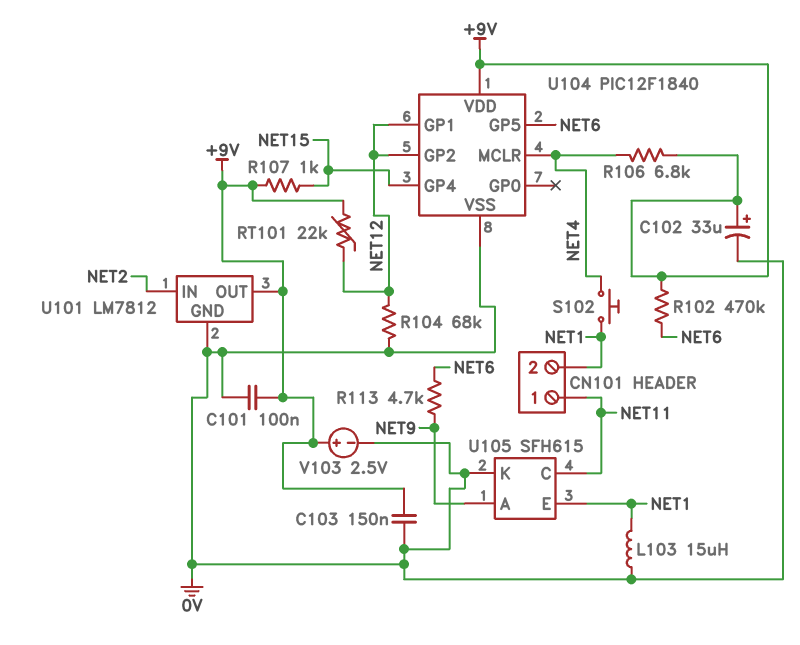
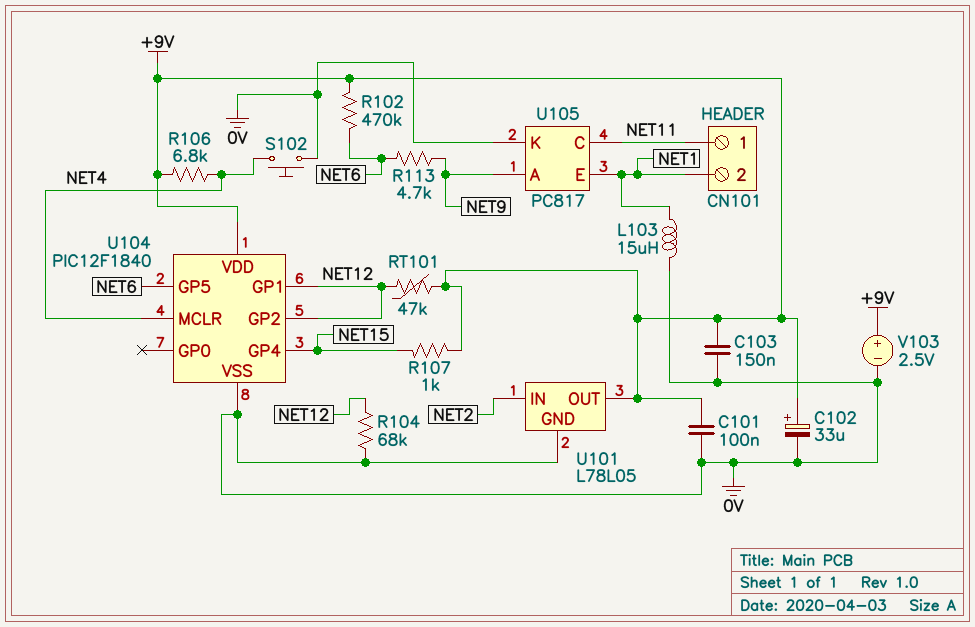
RT101: 22k (+9V, NET12) -> 47k (+9V, NET12)
S102: button (NET1, NET4) -> button (0V, NET4)
U101: LM7812 -> L78L05
U105: SFH615 -> PC817

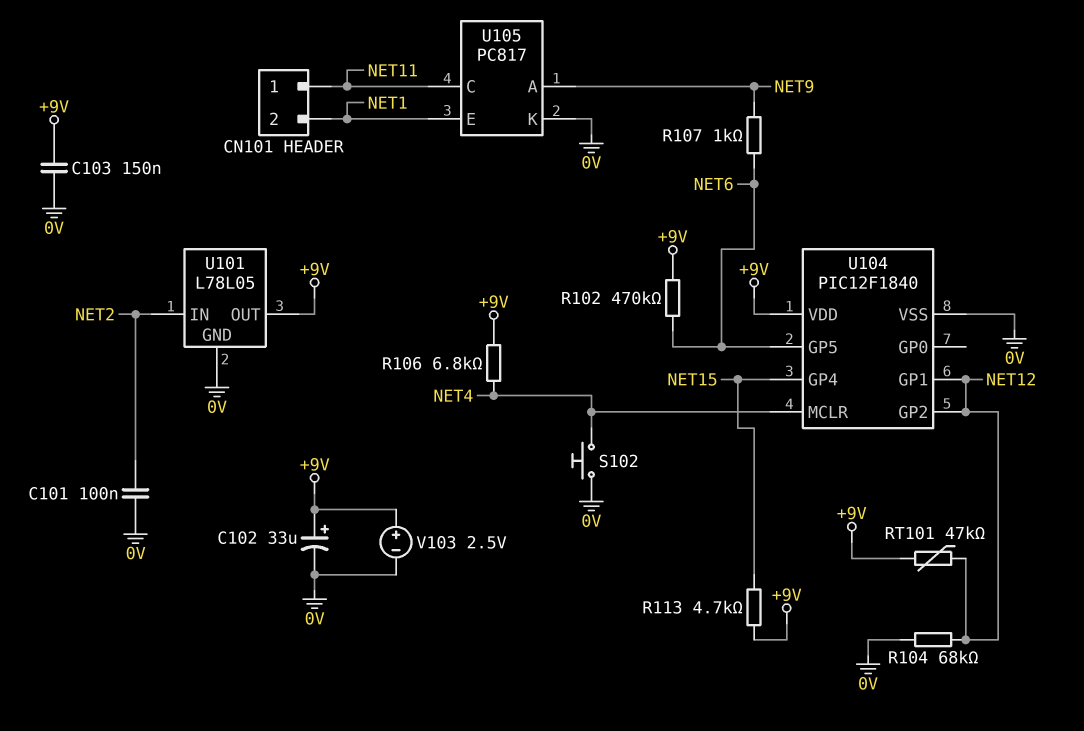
C101: 100nF (+9V, 0V) -> 100nF (0V, NET2)
L103: 15uH (0V, NET1) -> none
R107: 1k (+9V, NET15) -> 1k (NET6, NET9)
R113: 4.7k (NET6, NET9) -> 4.7k (+9V, NET15)

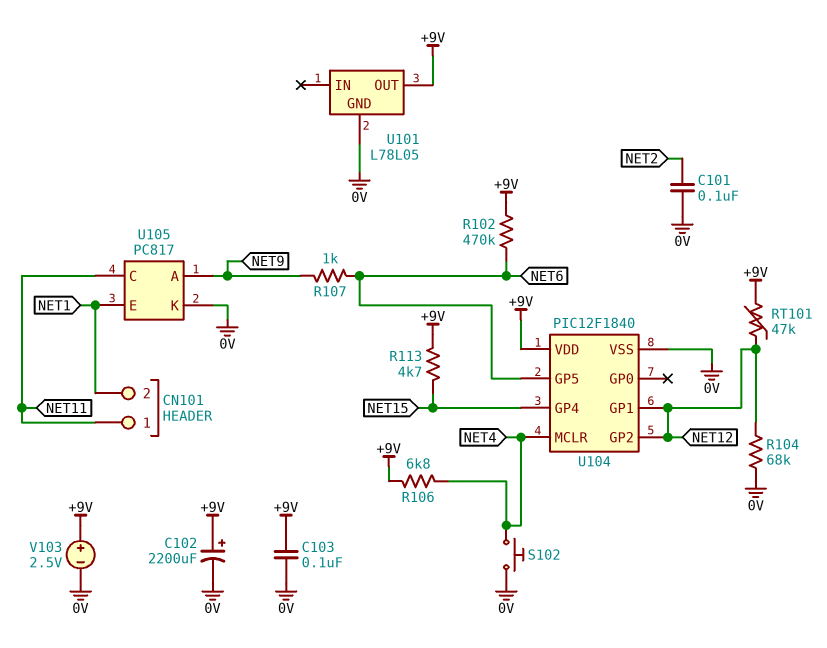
C102: 33uF (plus +9V, minus 0V) -> 2200uF (plus +9V, minus 0V)
C103: 150nF (+9V, 0V) -> 100nF (+9V, 0V)
U101 pin IN: NET2 -> none

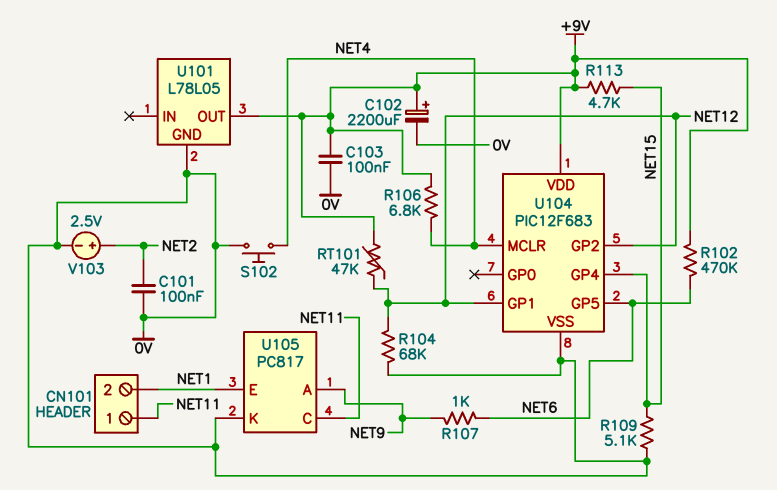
R109: none -> 5.1k (0V, NET15)
U104: PIC12F1840 -> PIC12F683
V103: 2.5V (plus +9V, minus 0V) -> 2.5V (plus NET2, minus 0V)

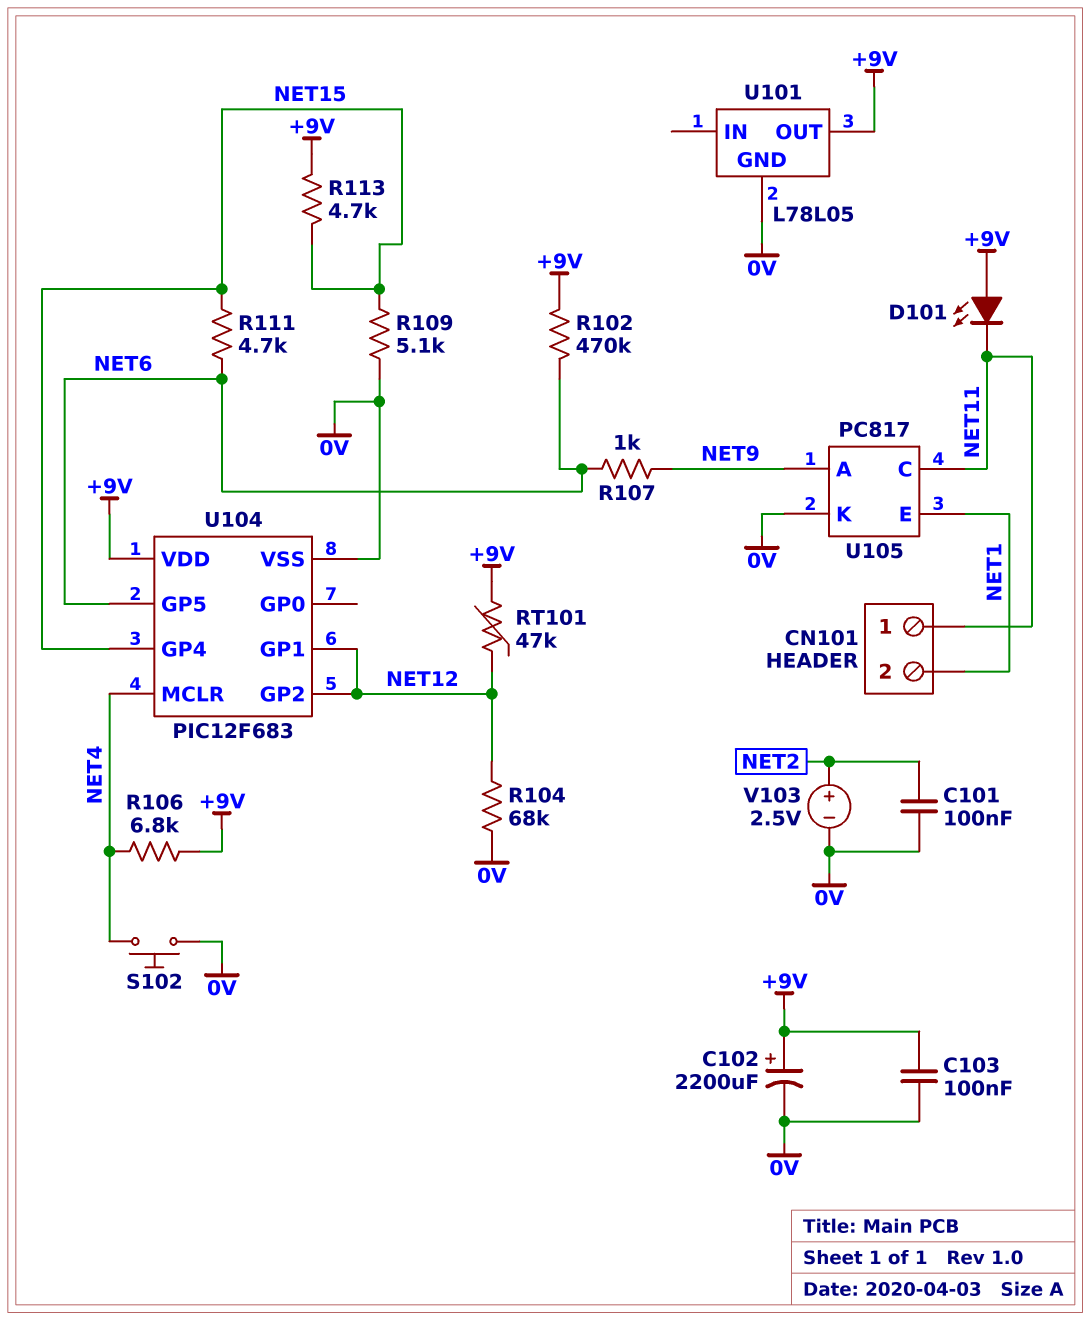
D101: none -> LED (A +9V, K NET11)
R111: none -> 4.7k (NET6, NET15)

